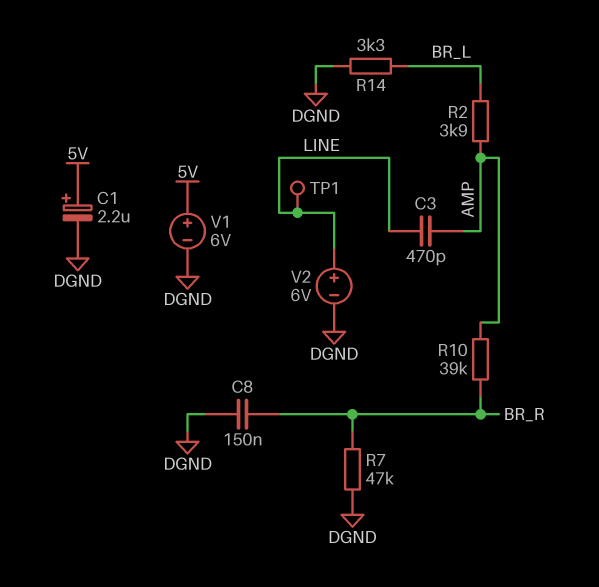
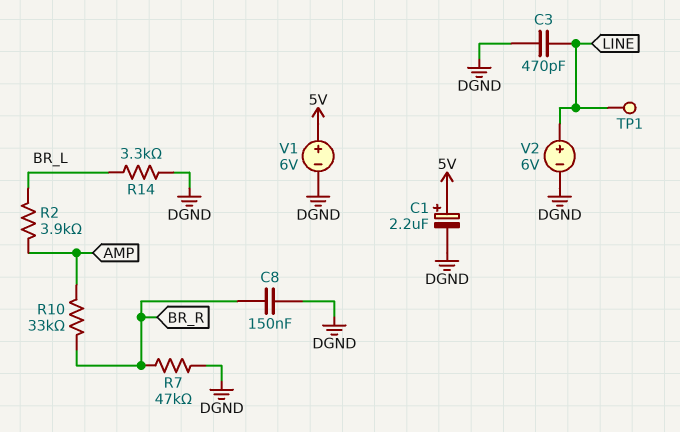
C3: 470pF (AMP, LINE) -> 470pF (DGND, LINE)
R10: 39k (AMP, BR_R) -> 33k (AMP, BR_R)

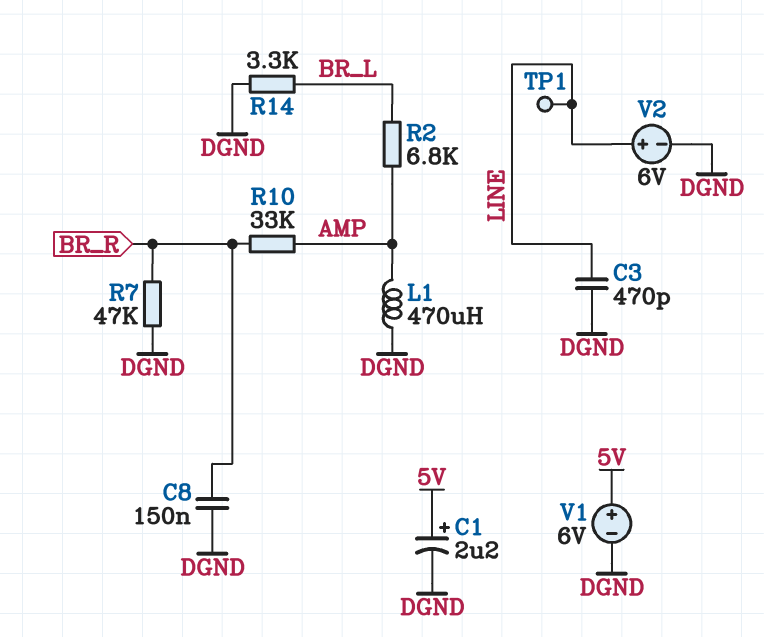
L1: none -> 470uH (AMP, DGND)
R2: 3.9k (AMP, BR_L) -> 6.8k (AMP, BR_L)

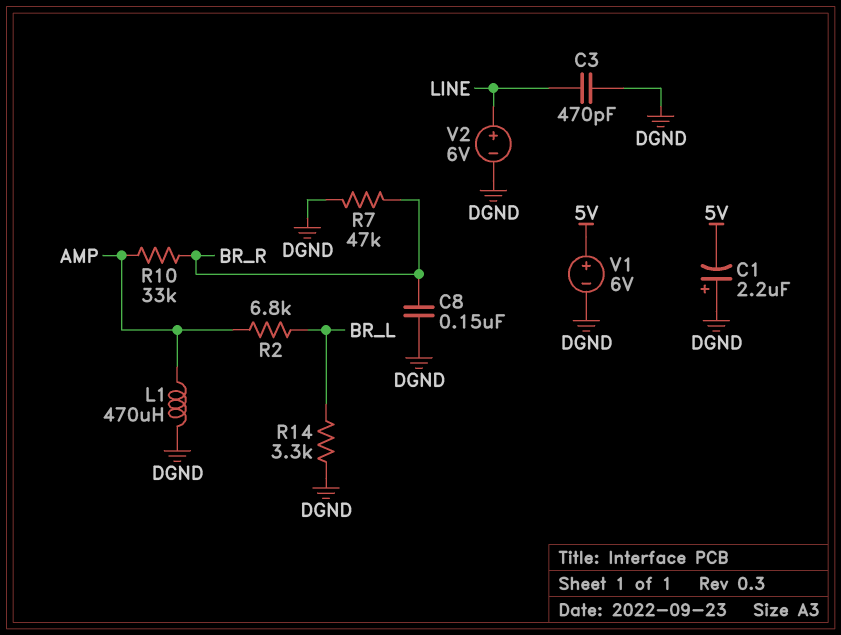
C1: 2.2uF (plus 5V, minus DGND) -> 2.2uF (plus DGND, minus 5V)
TP1: test point (LINE) -> none

